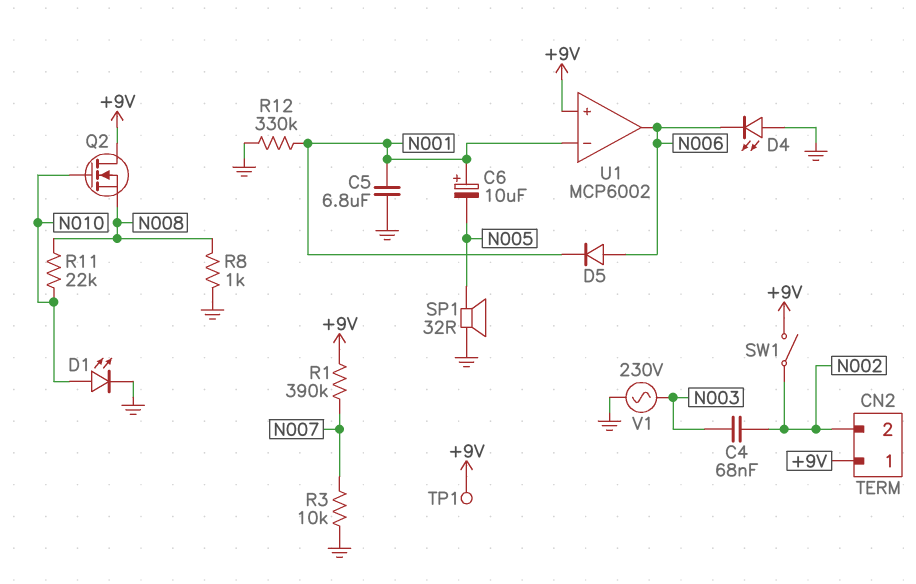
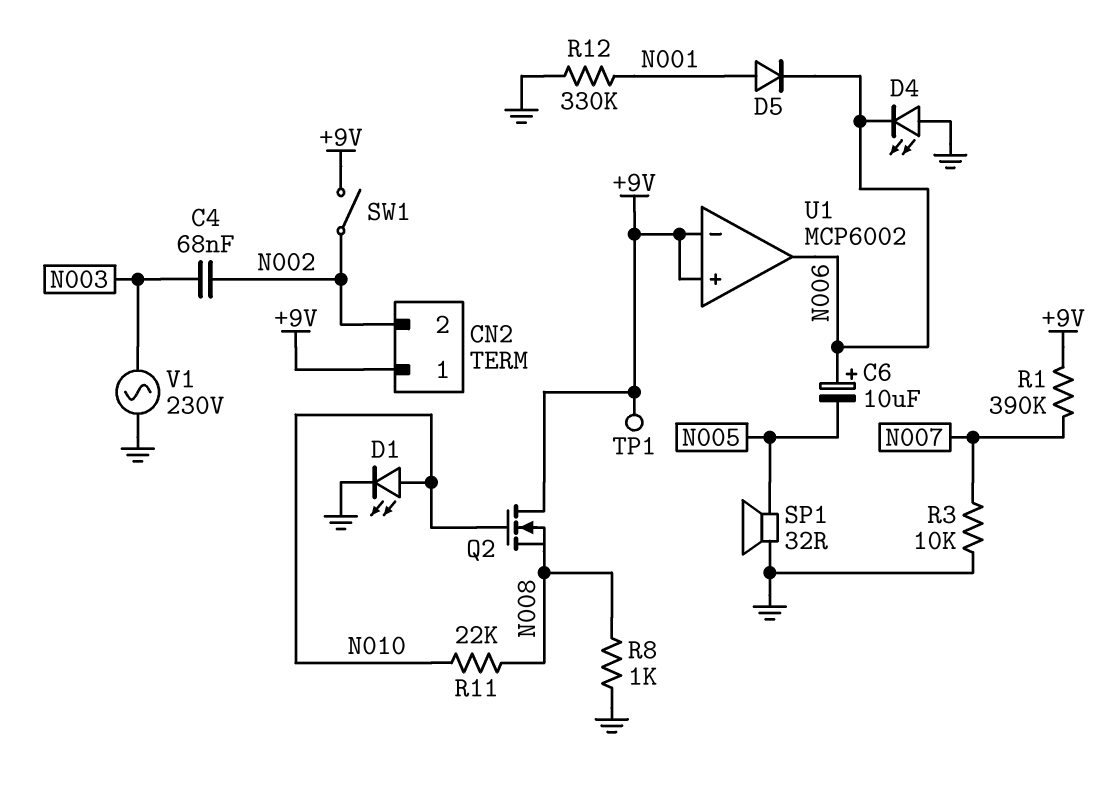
C5: 6.8uF (GND, N001) -> none
C6: 10uF (plus N001, minus N005) -> 10uF (plus N006, minus N005)
D5: diode (A N006, K N001) -> diode (A N001, K N006)
U1 pin in-: N001 -> +9V

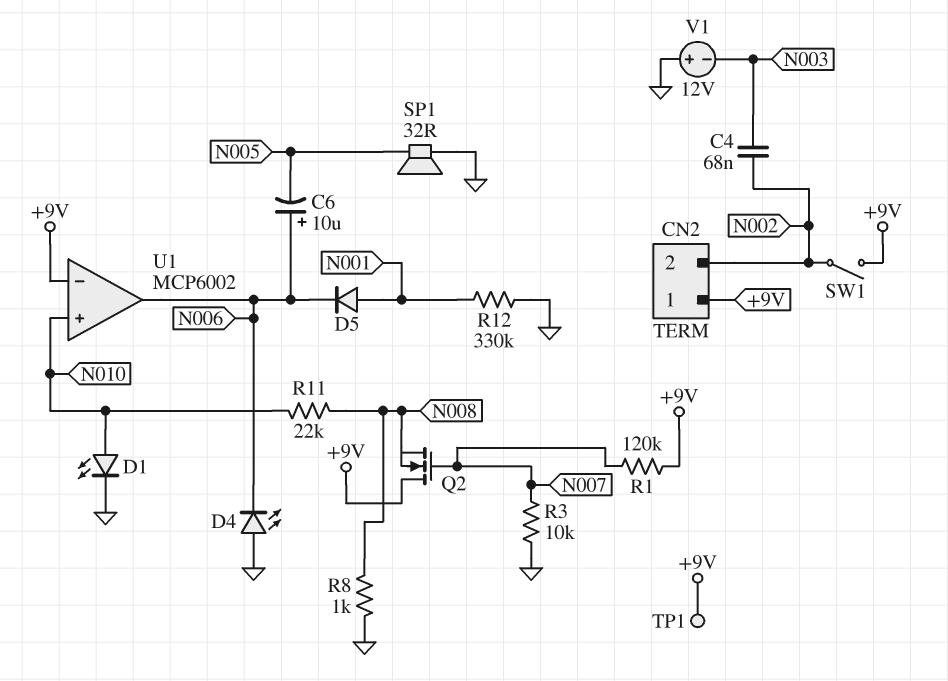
Q2: NMOS (G N010, D +9V, S N008) -> NMOS (G N007, D +9V, S N008)
R1: 390k (+9V, N007) -> 120k (+9V, N007)
U1 pin in+: +9V -> N010
V1: AC 230V (GND, N003) -> 12V (plus GND, minus N003)

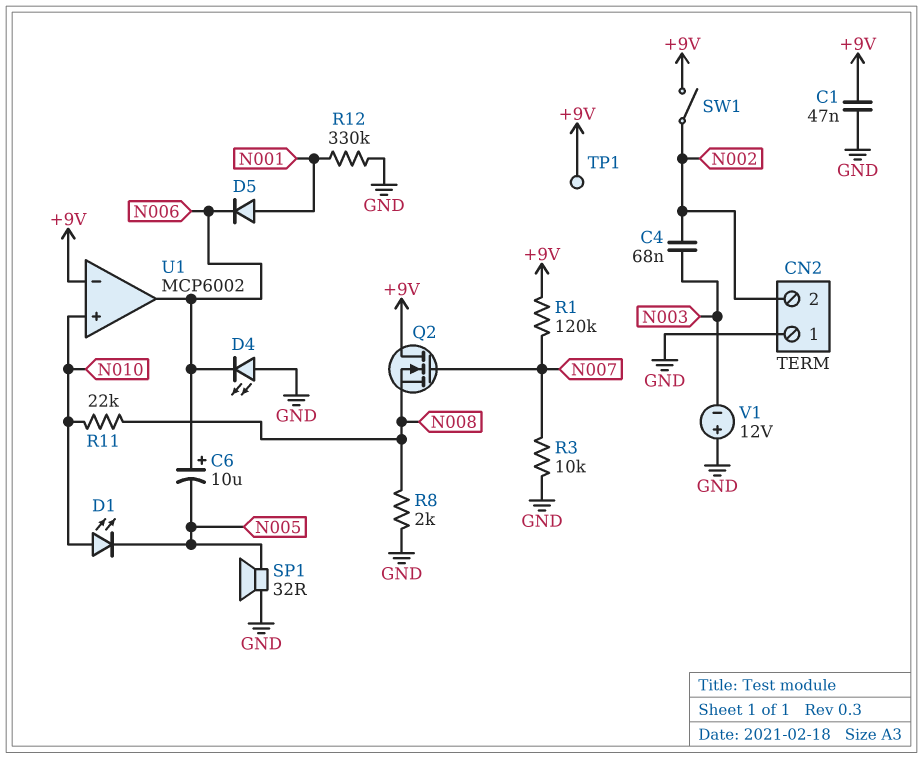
C1: none -> 47nF (+9V, GND)
CN2 pin 1: +9V -> GND
D1: LED (A N010, K GND) -> LED (A N010, K N005)
R8: 1k (GND, N008) -> 2k (GND, N008)

